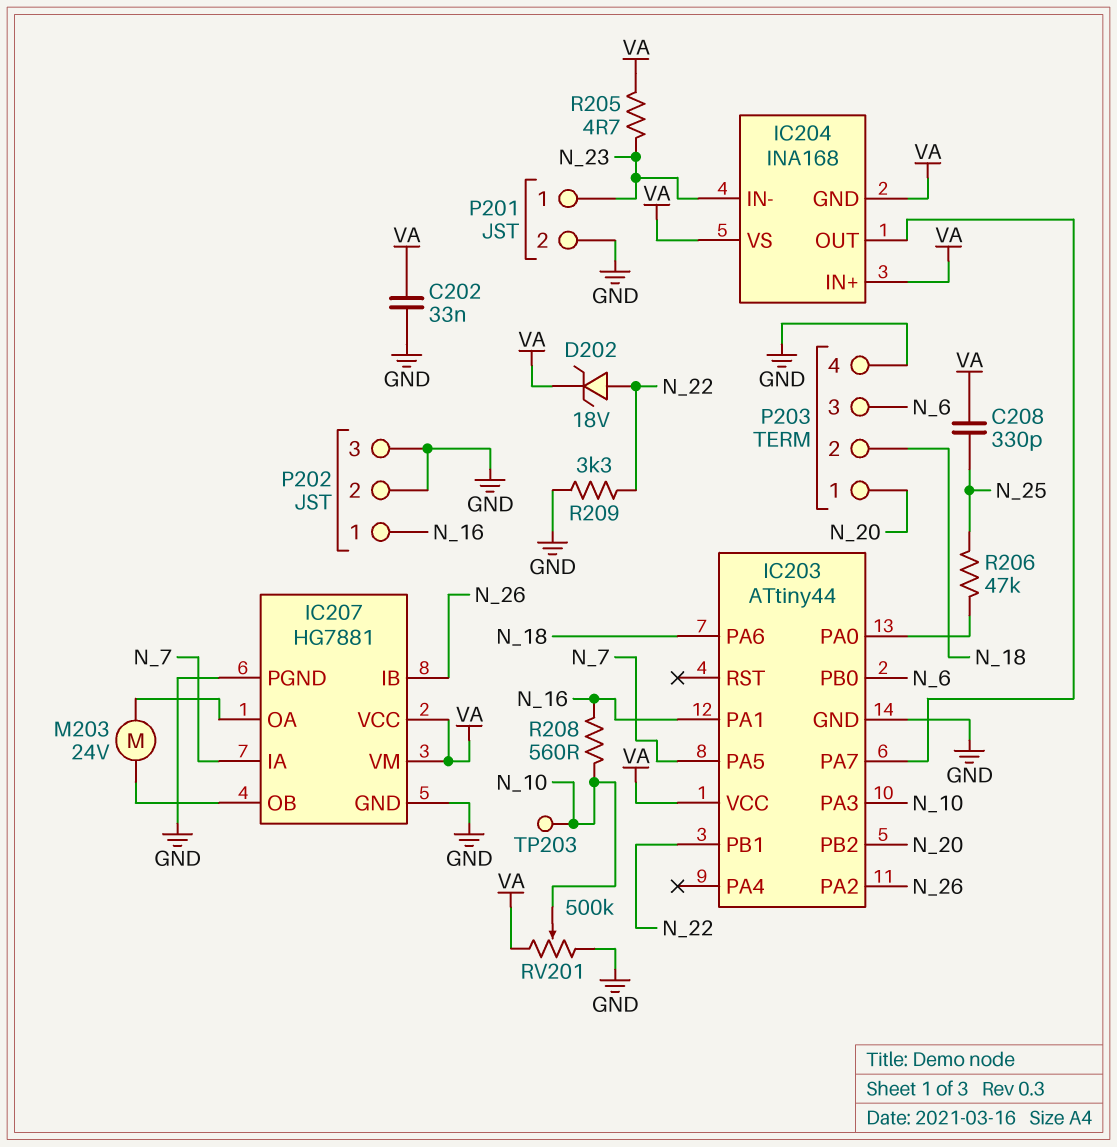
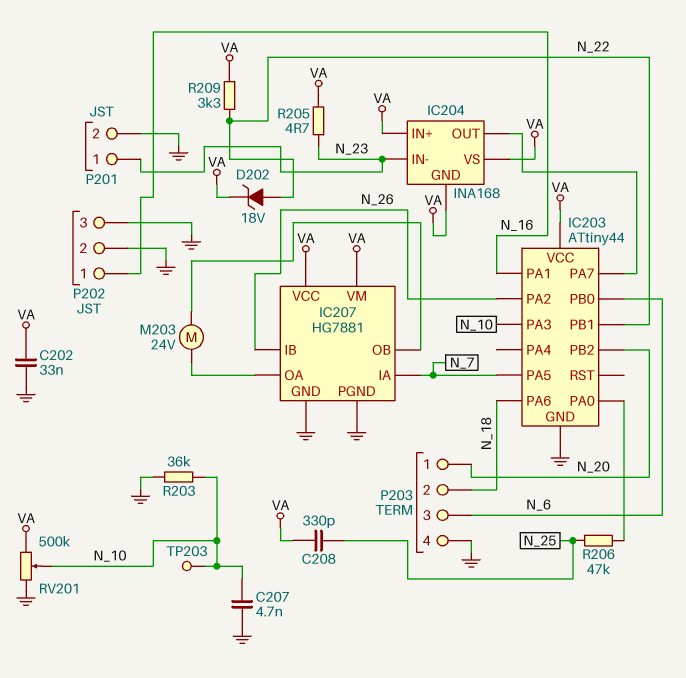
C207: none -> 4.7nF (GND, N_10)
R203: none -> 36k (GND, N_10)
R208: 560 (N_10, N_16) -> none
R209: 3.3k (GND, N_22) -> 3.3k (N_22, VA)

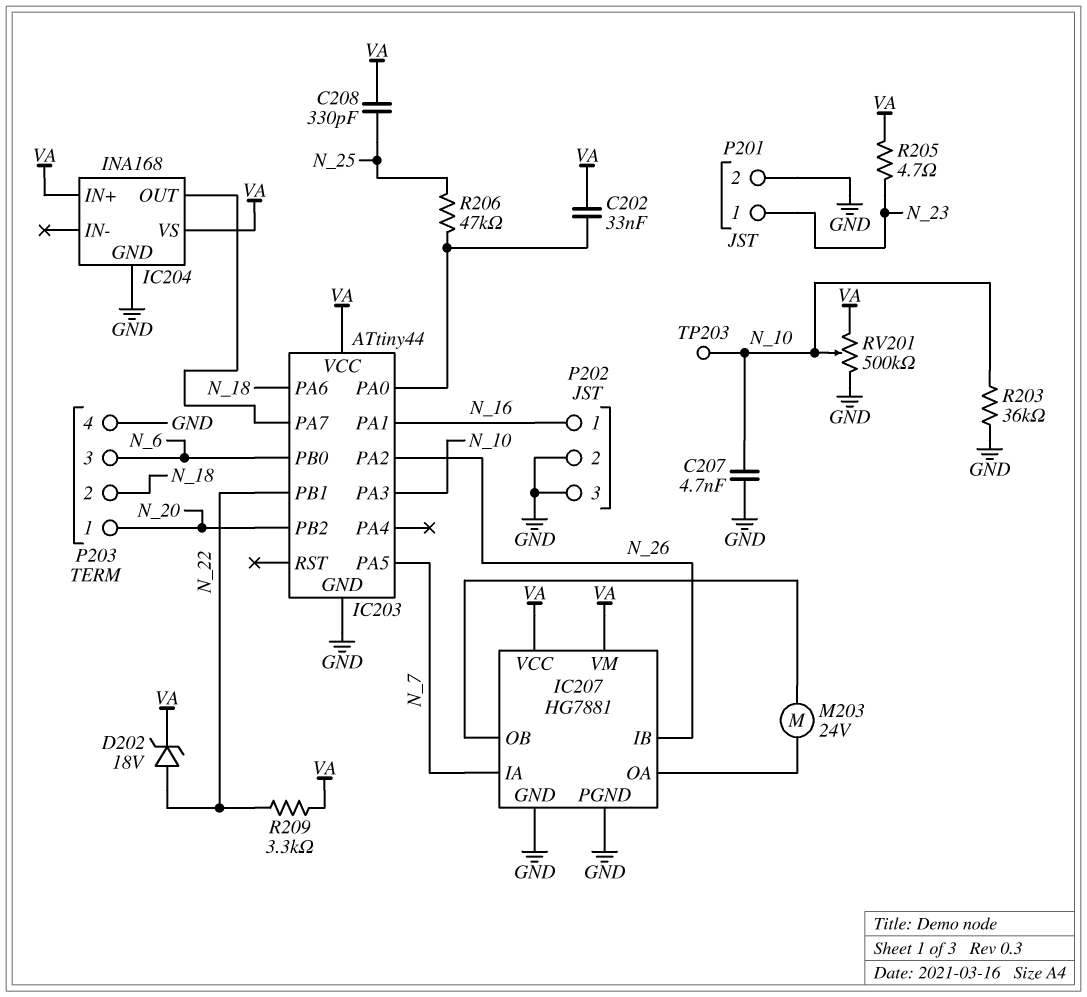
C202: 33nF (GND, VA) -> 33nF (IC203/PA0, VA)
IC204 pin GND: VA -> GND
IC204 pin IN-: N_23 -> none

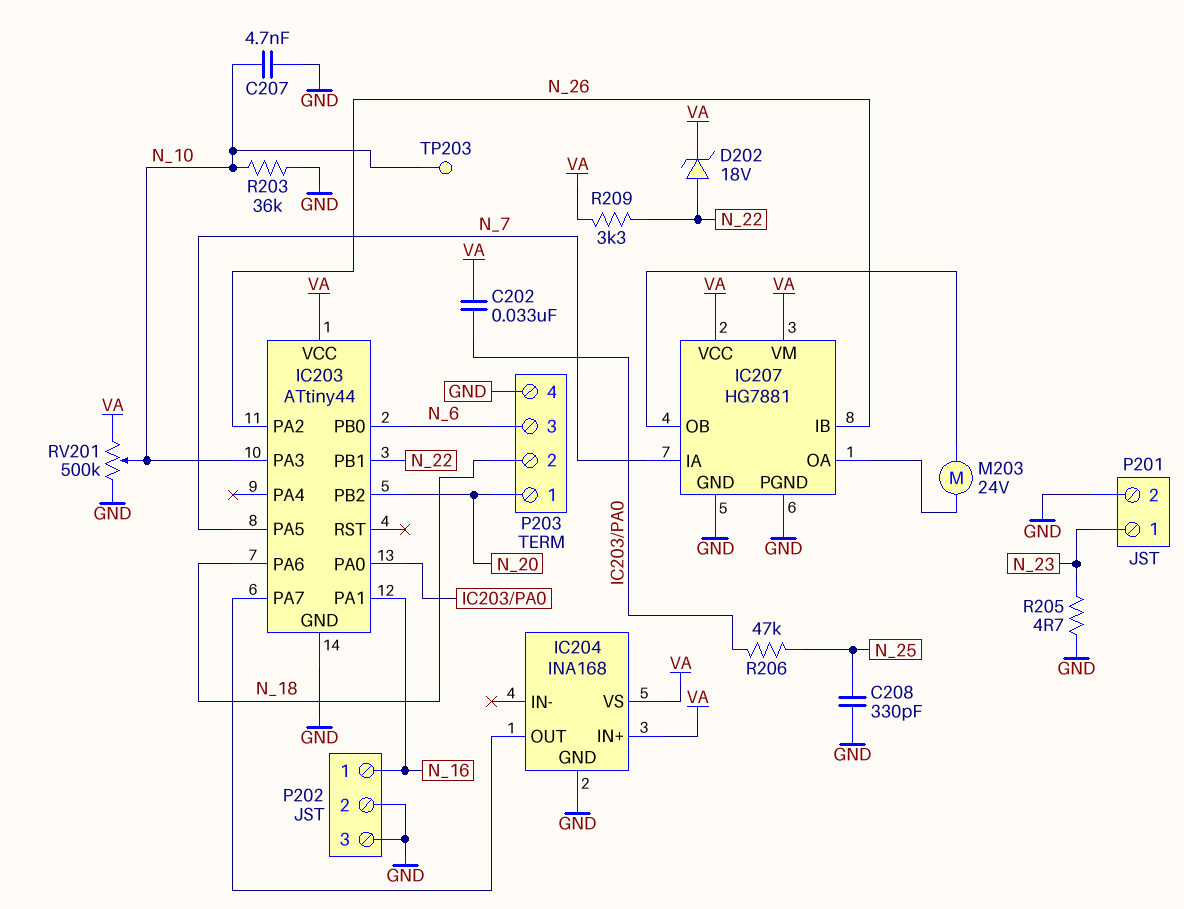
C208: 330pF (N_25, VA) -> 330pF (GND, N_25)
R205: 4.7 (N_23, VA) -> 4.7 (GND, N_23)

